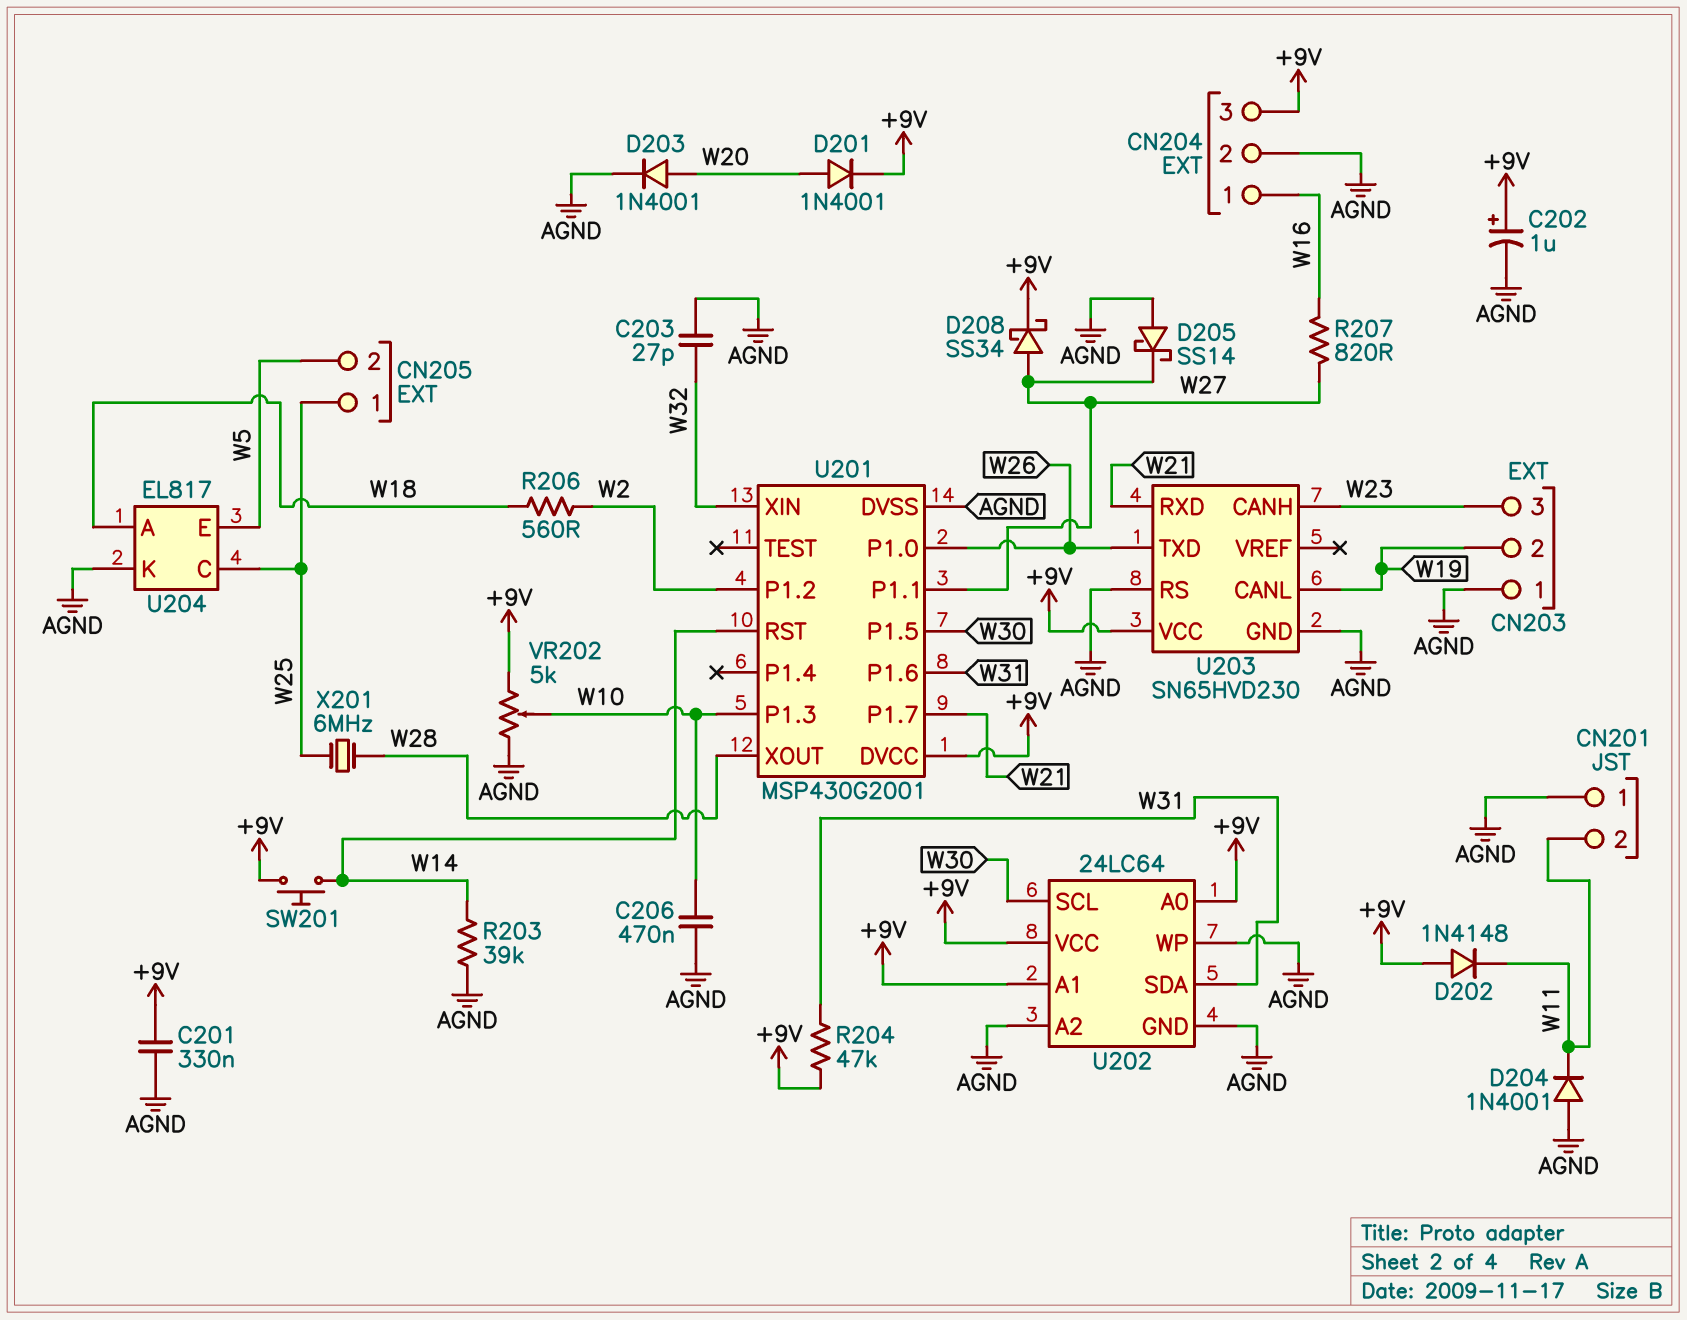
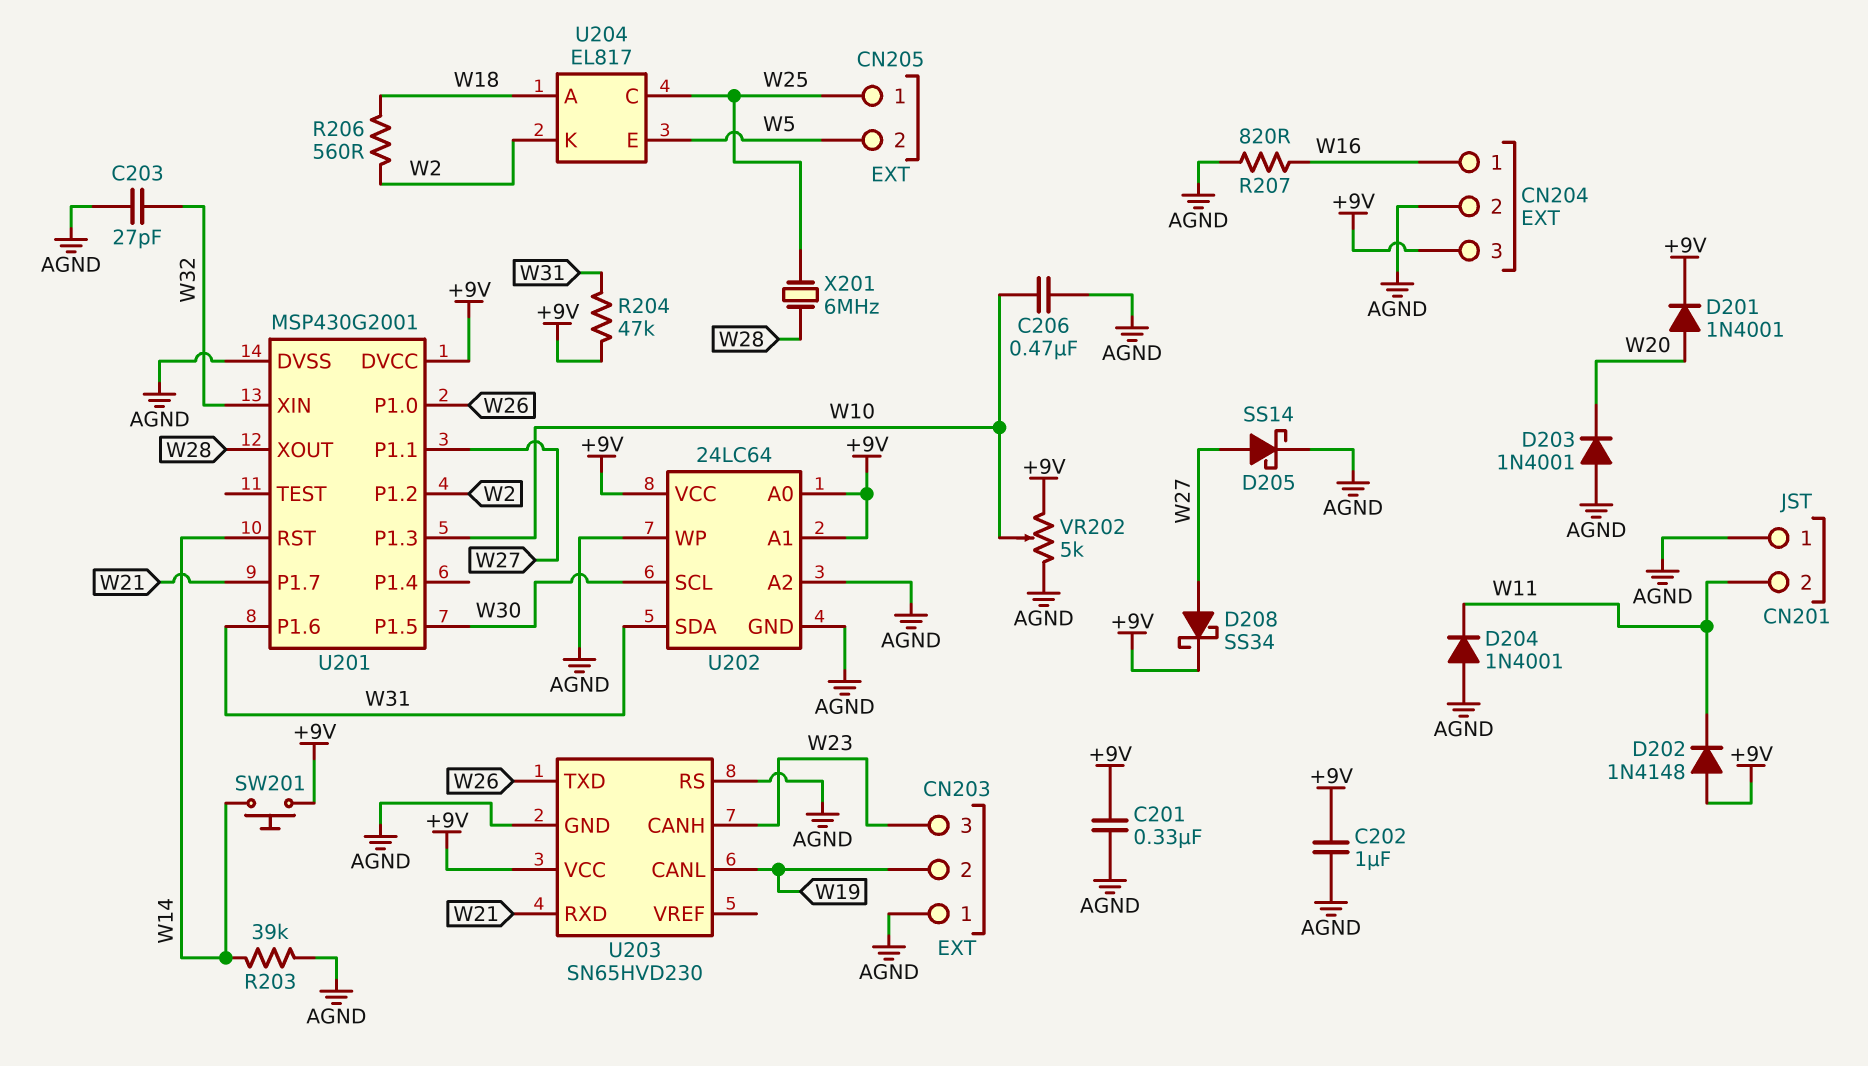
C202: 1uF (plus +9V, minus AGND) -> 1uF (+9V, AGND)
D203: diode 1N4001 (A W20, K AGND) -> diode 1N4001 (A AGND, K W20)
D205: schottky SS14 (A AGND, K W27) -> schottky SS14 (A W27, K AGND)
R207: 820 (W16, W27) -> 820 (AGND, W16)
U204 pin K: AGND -> W2

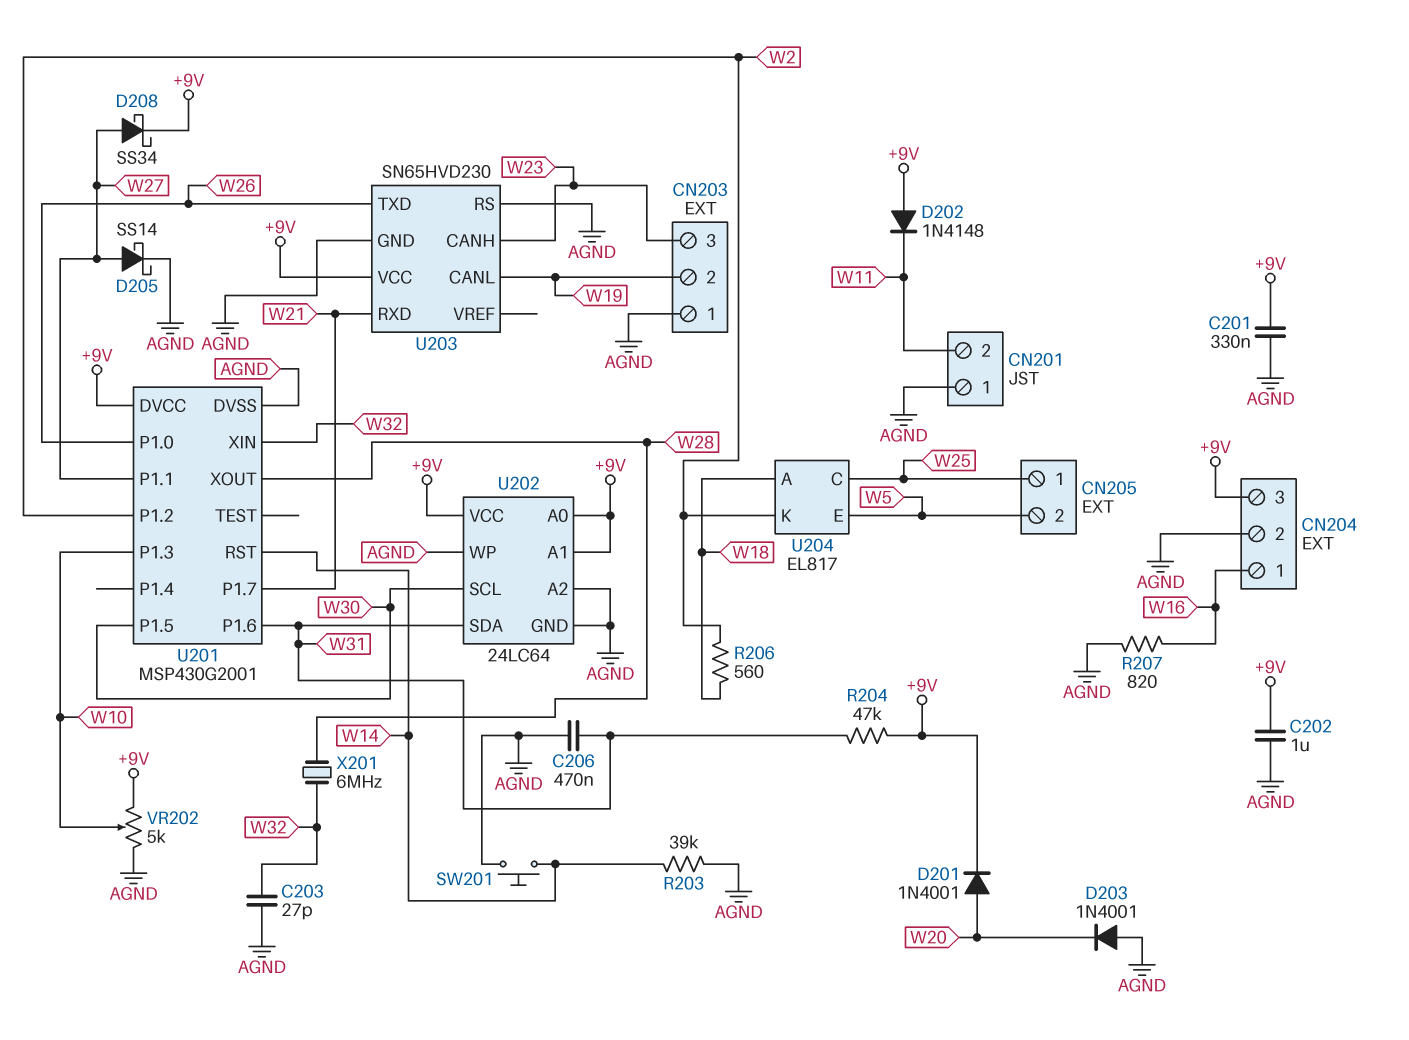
C206: 470nF (AGND, W10) -> 470nF (AGND, W31)
D204: diode 1N4001 (A AGND, K W11) -> none
SW201: button (+9V, W14) -> button (AGND, W14)
X201: 6MHz (W25, W28) -> 6MHz (W28, W32)

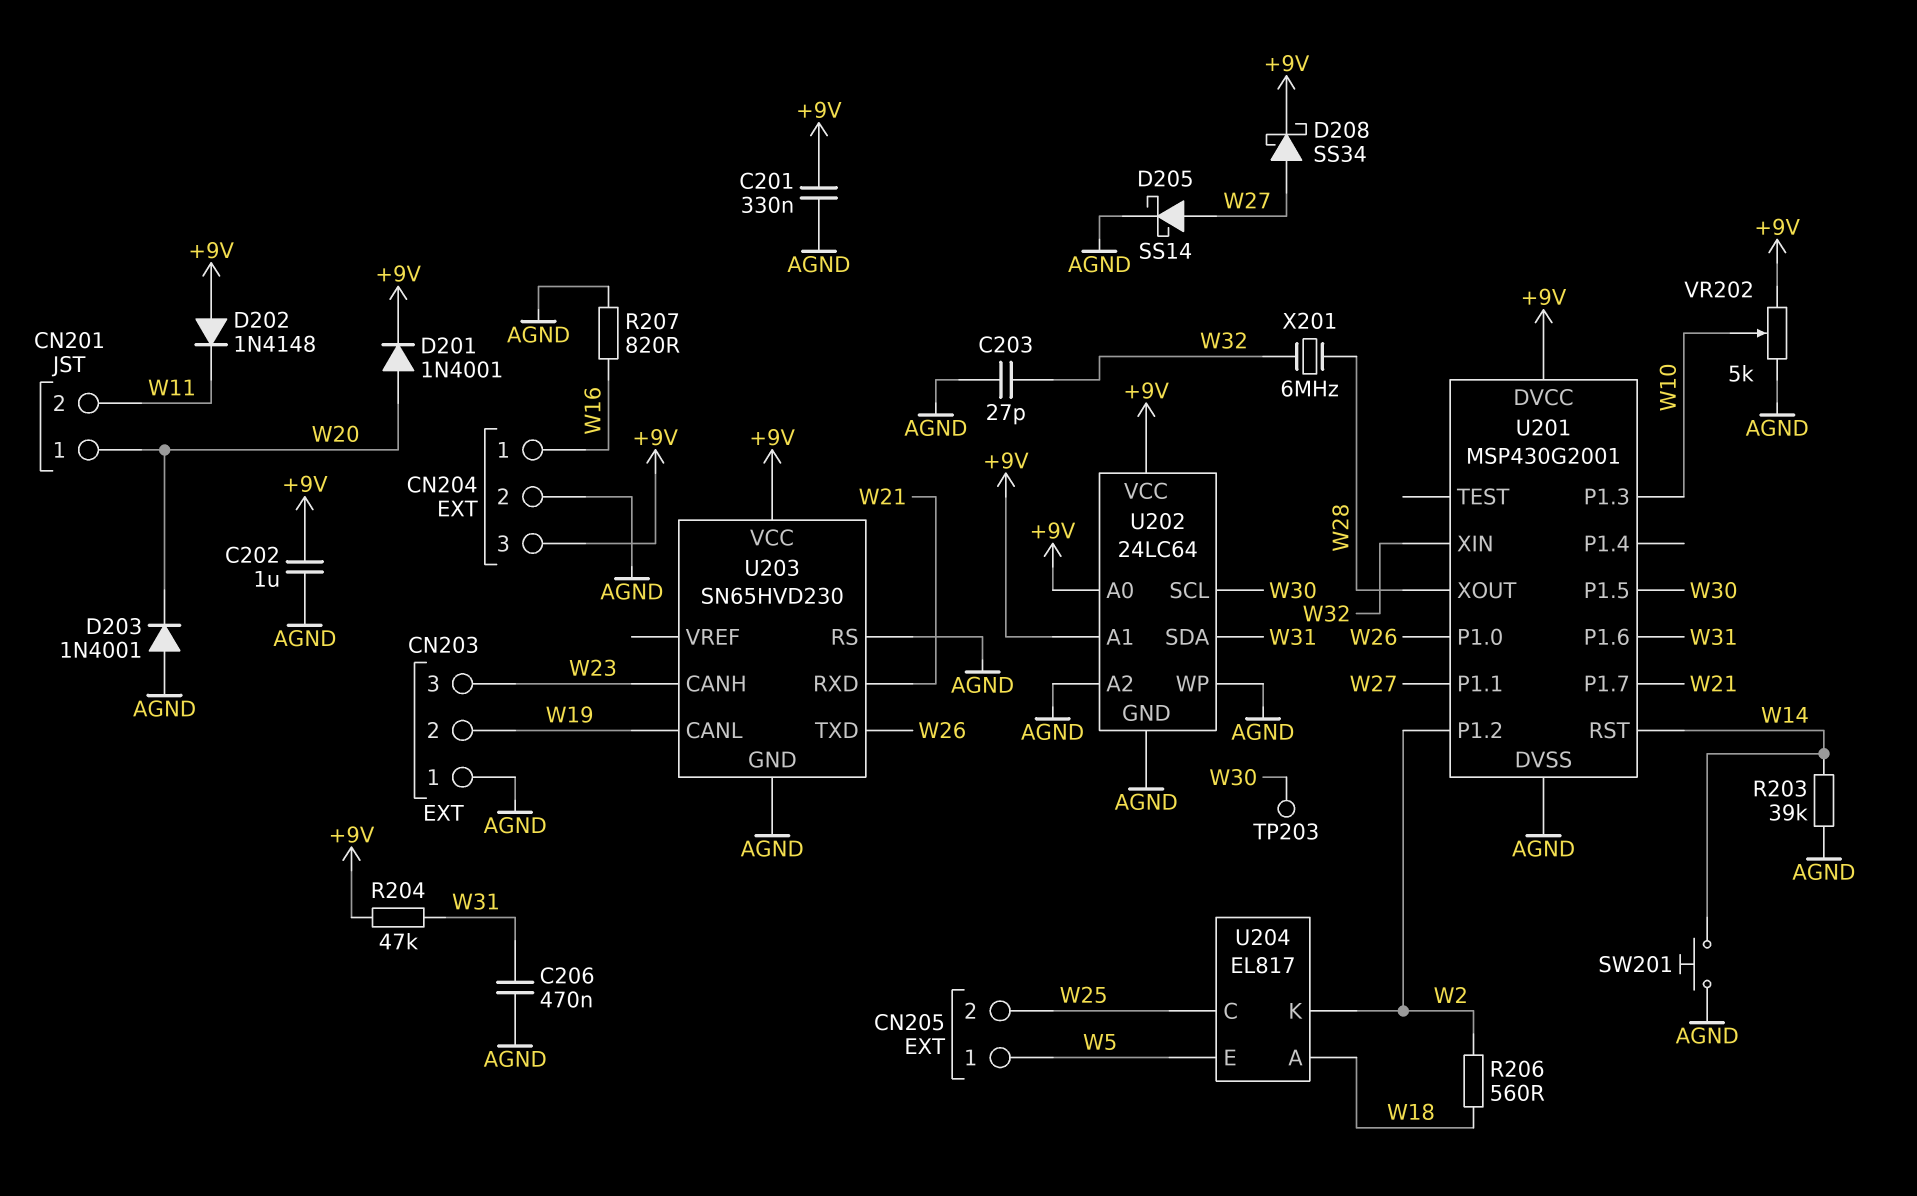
CN201 pin 1: AGND -> W20
CN205 pin 1: W25 -> W5
CN205 pin 2: W5 -> W25
TP203: none -> test point (W30)

